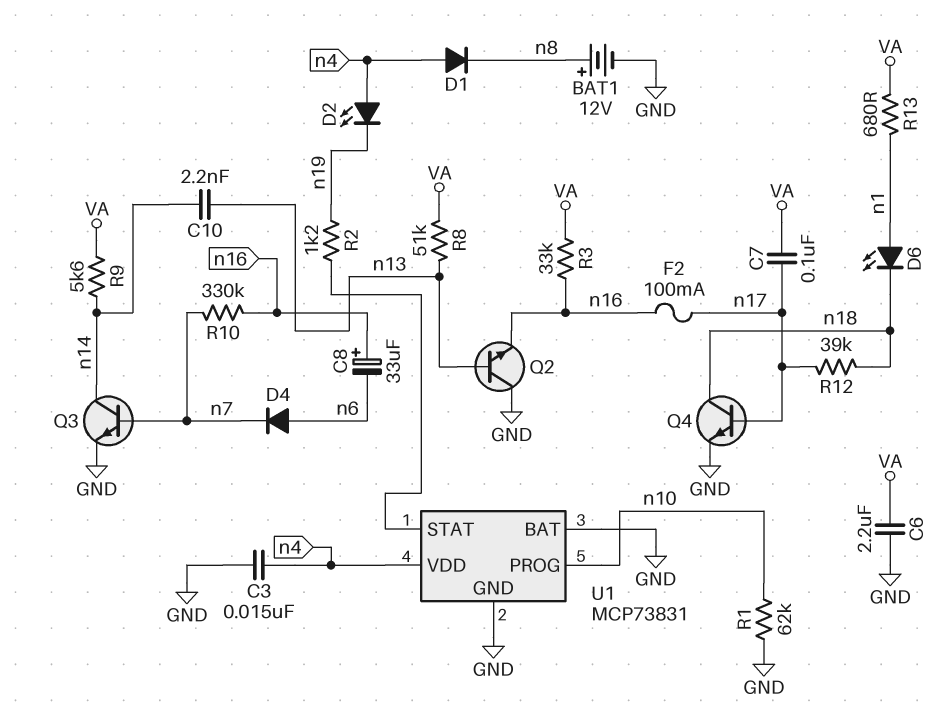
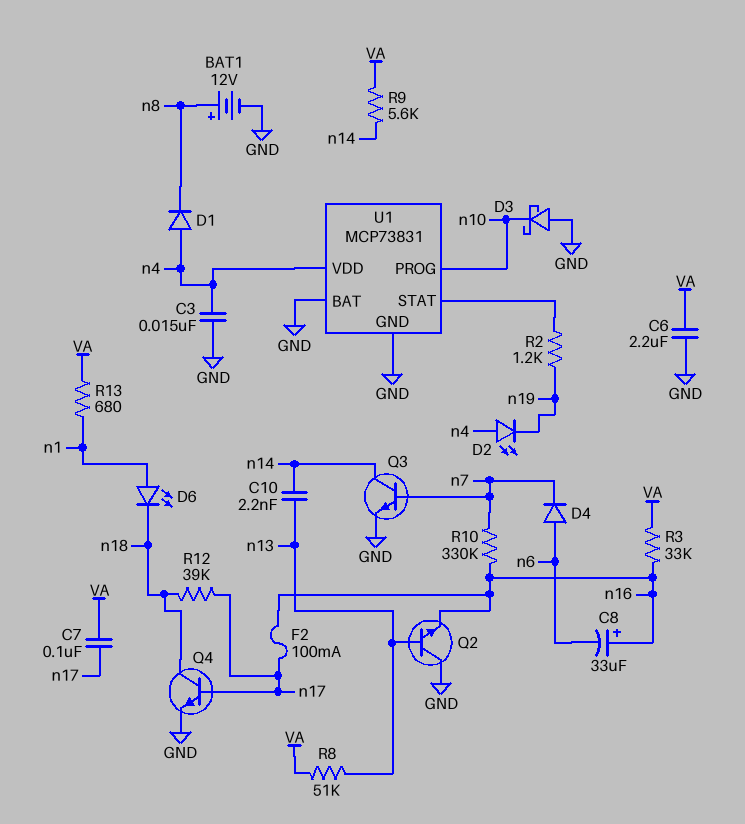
D3: none -> schottky (A GND, K n10)
R1: 62k (GND, n10) -> none

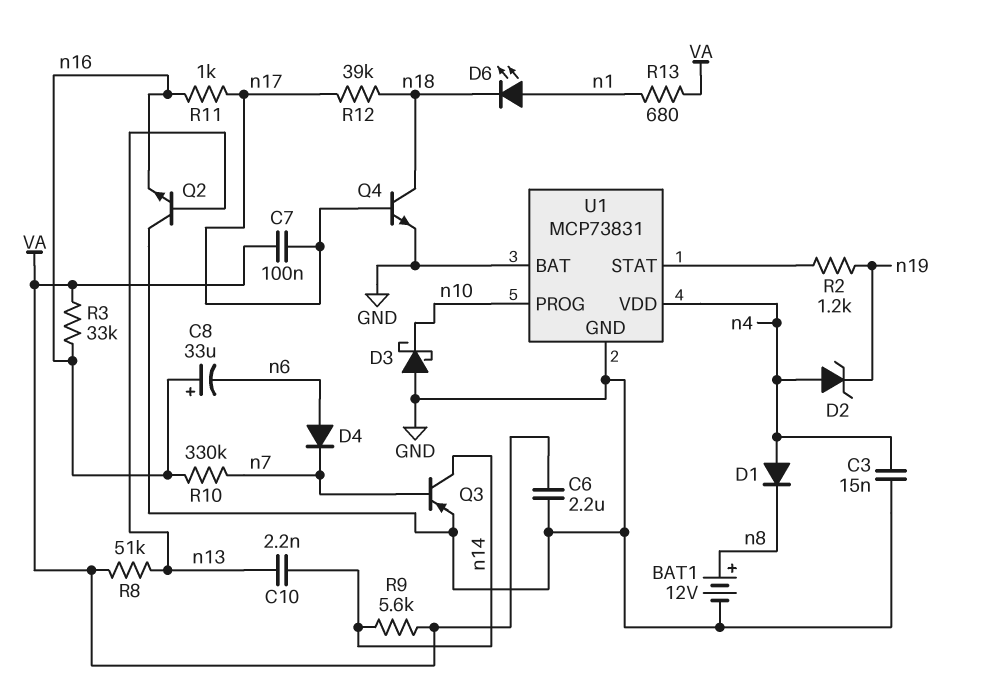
D2: LED (A n4, K n19) -> zener (A n4, K n19)
F2: 100mA (n16, n17) -> none
Q3: NPN (B n7, C n14, E GND) -> PNP (B n7, C n14, E GND)
R11: none -> 1k (n16, n17)

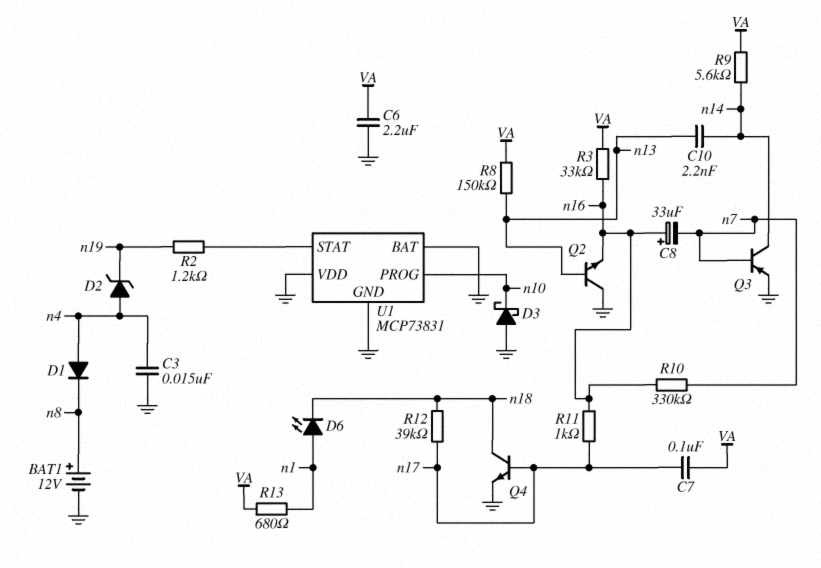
C8: 33uF (plus n16, minus n6) -> 33uF (plus n16, minus n7)
D4: diode (A n6, K n7) -> none
R8: 51k (VA, n13) -> 150k (VA, n13)
U1 pin VDD: n4 -> GND

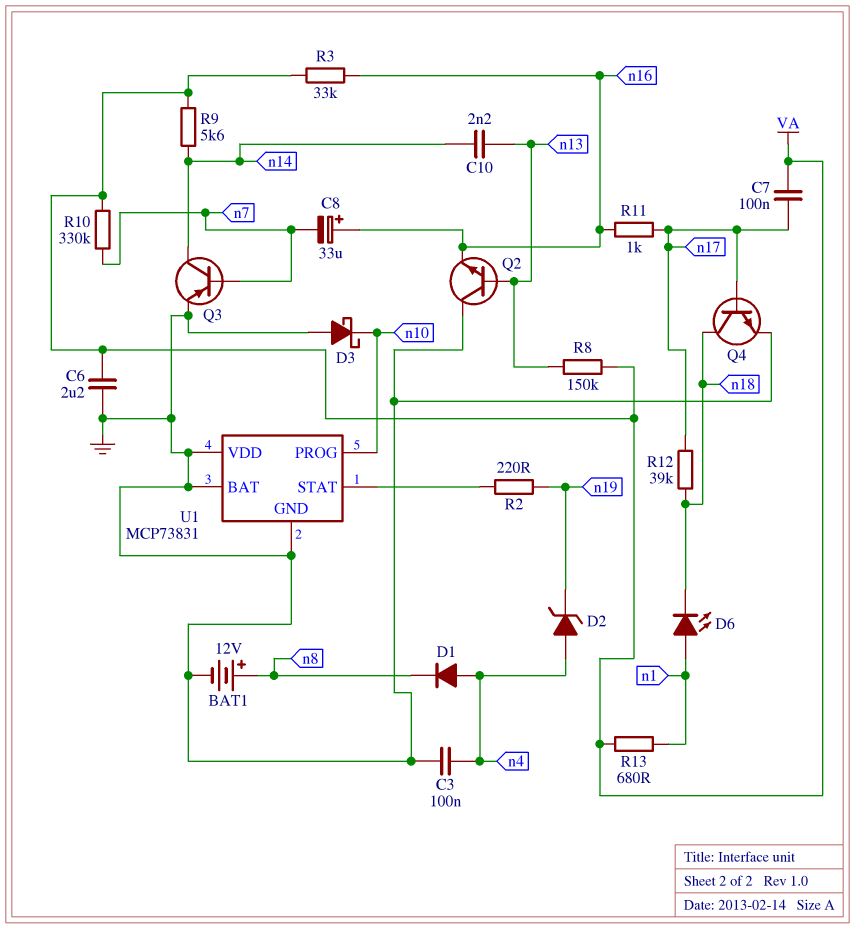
C3: 15nF (GND, n4) -> 100nF (GND, n4)
R2: 1.2k (U1/STAT, n19) -> 220 (U1/STAT, n19)
R10: 330k (n7, n16) -> 330k (VA, n7)

